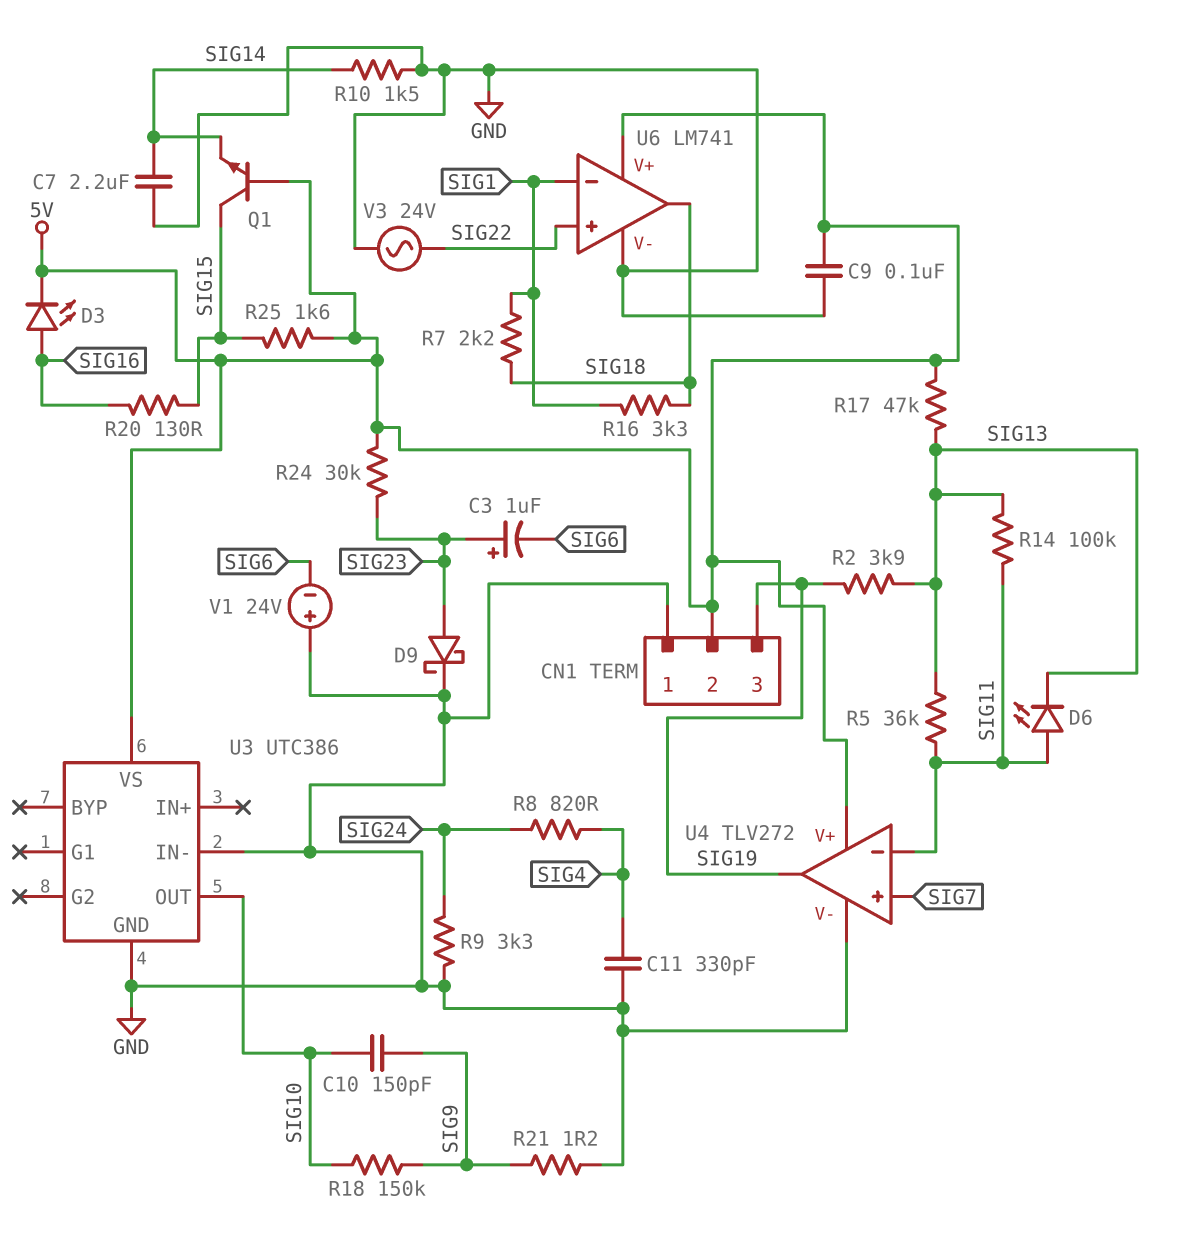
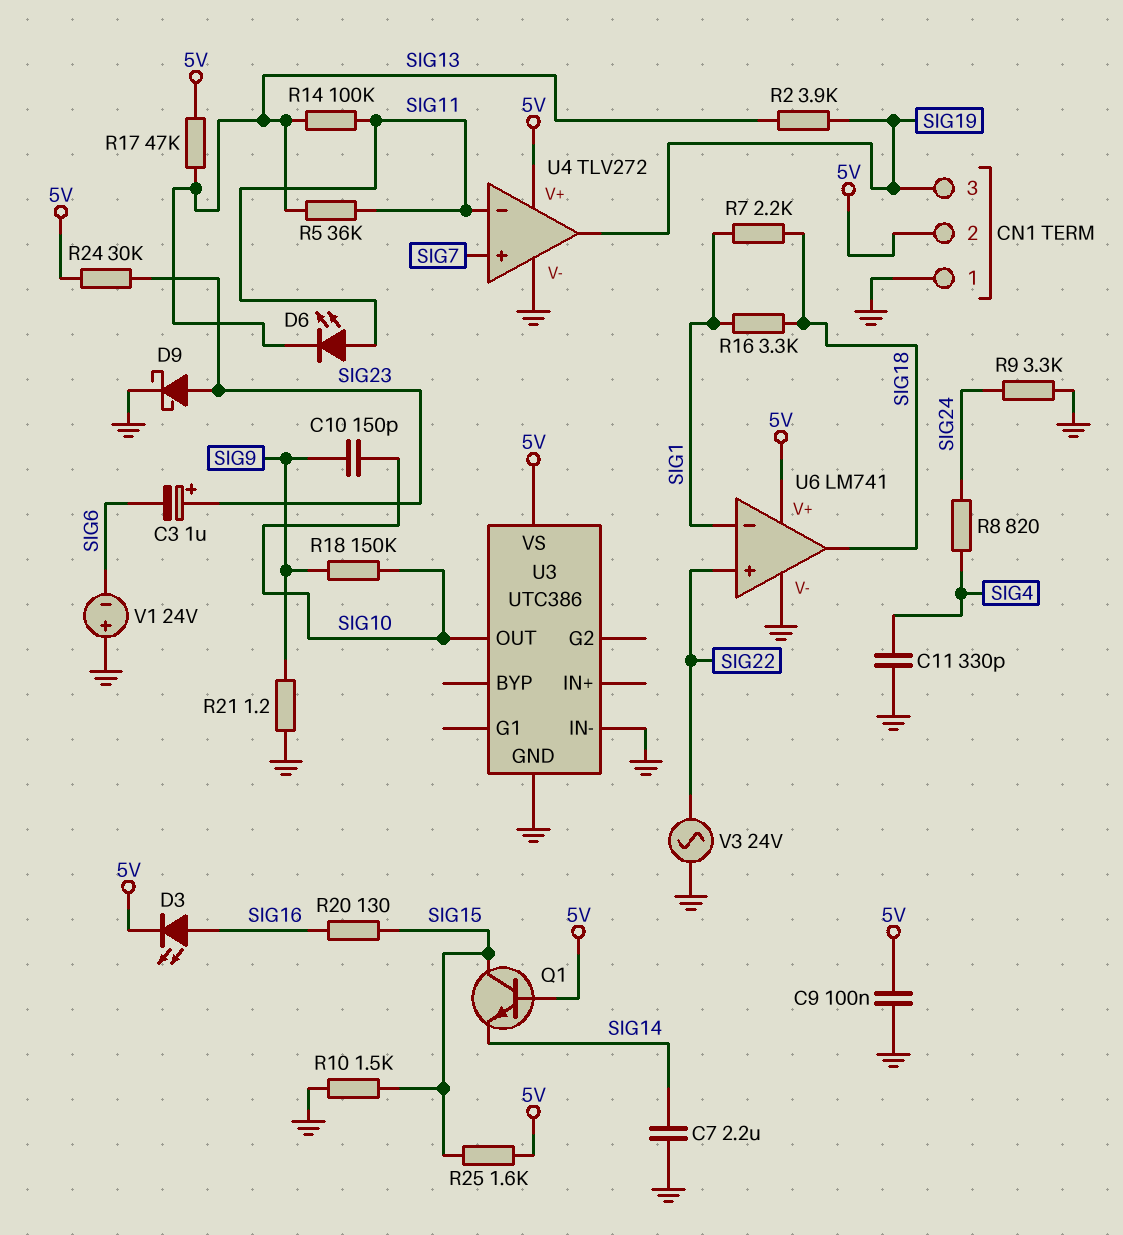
R10: 1.5k (GND, SIG14) -> 1.5k (GND, SIG15)

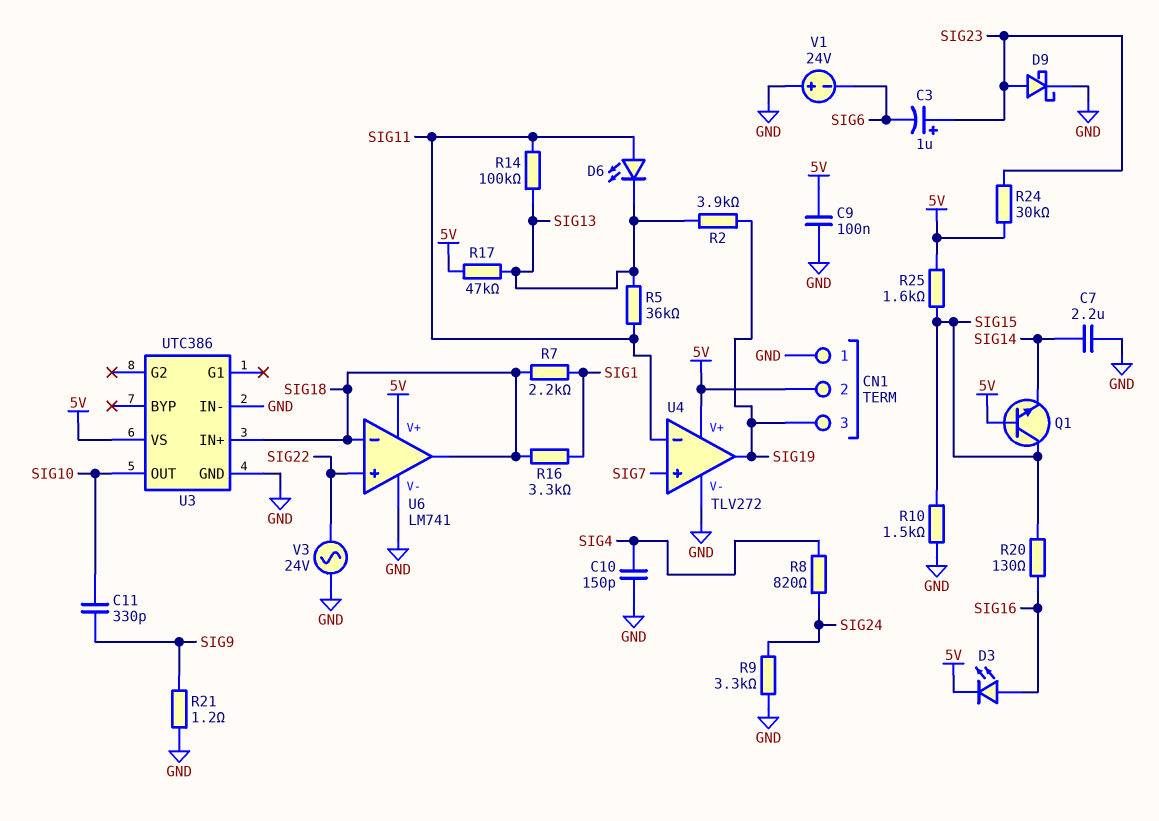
C10: 150pF (SIG9, SIG10) -> 150pF (GND, SIG4)
C11: 330pF (GND, SIG4) -> 330pF (SIG9, SIG10)
R18: 150k (SIG9, SIG10) -> none
U3 pin IN+: none -> SIG18
U6 pin in-: SIG1 -> SIG18

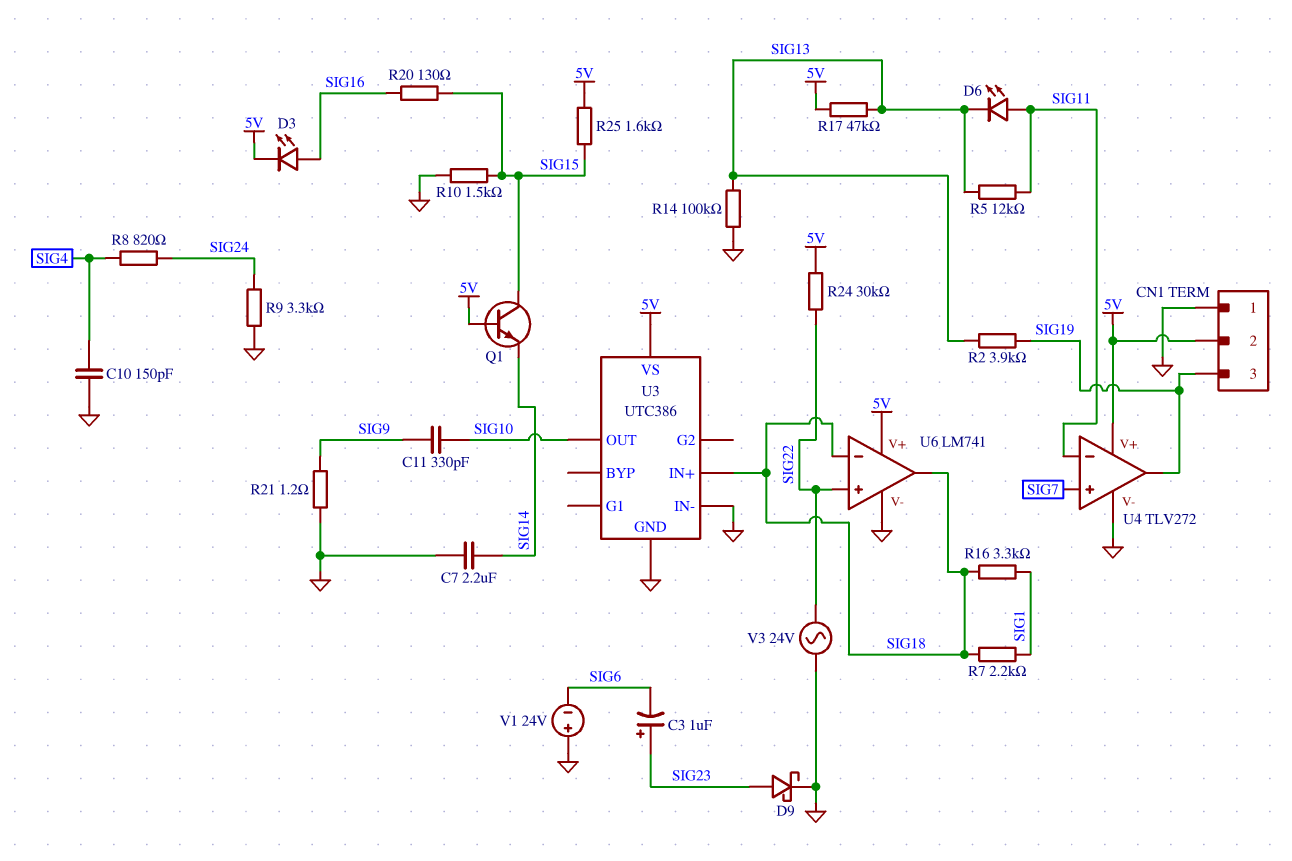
C9: 100nF (5V, GND) -> none
R5: 36k (SIG11, SIG13) -> 12k (SIG11, SIG13)
R14: 100k (SIG11, SIG13) -> 100k (GND, SIG13)
R24: 30k (5V, SIG23) -> 30k (5V, SIG22)

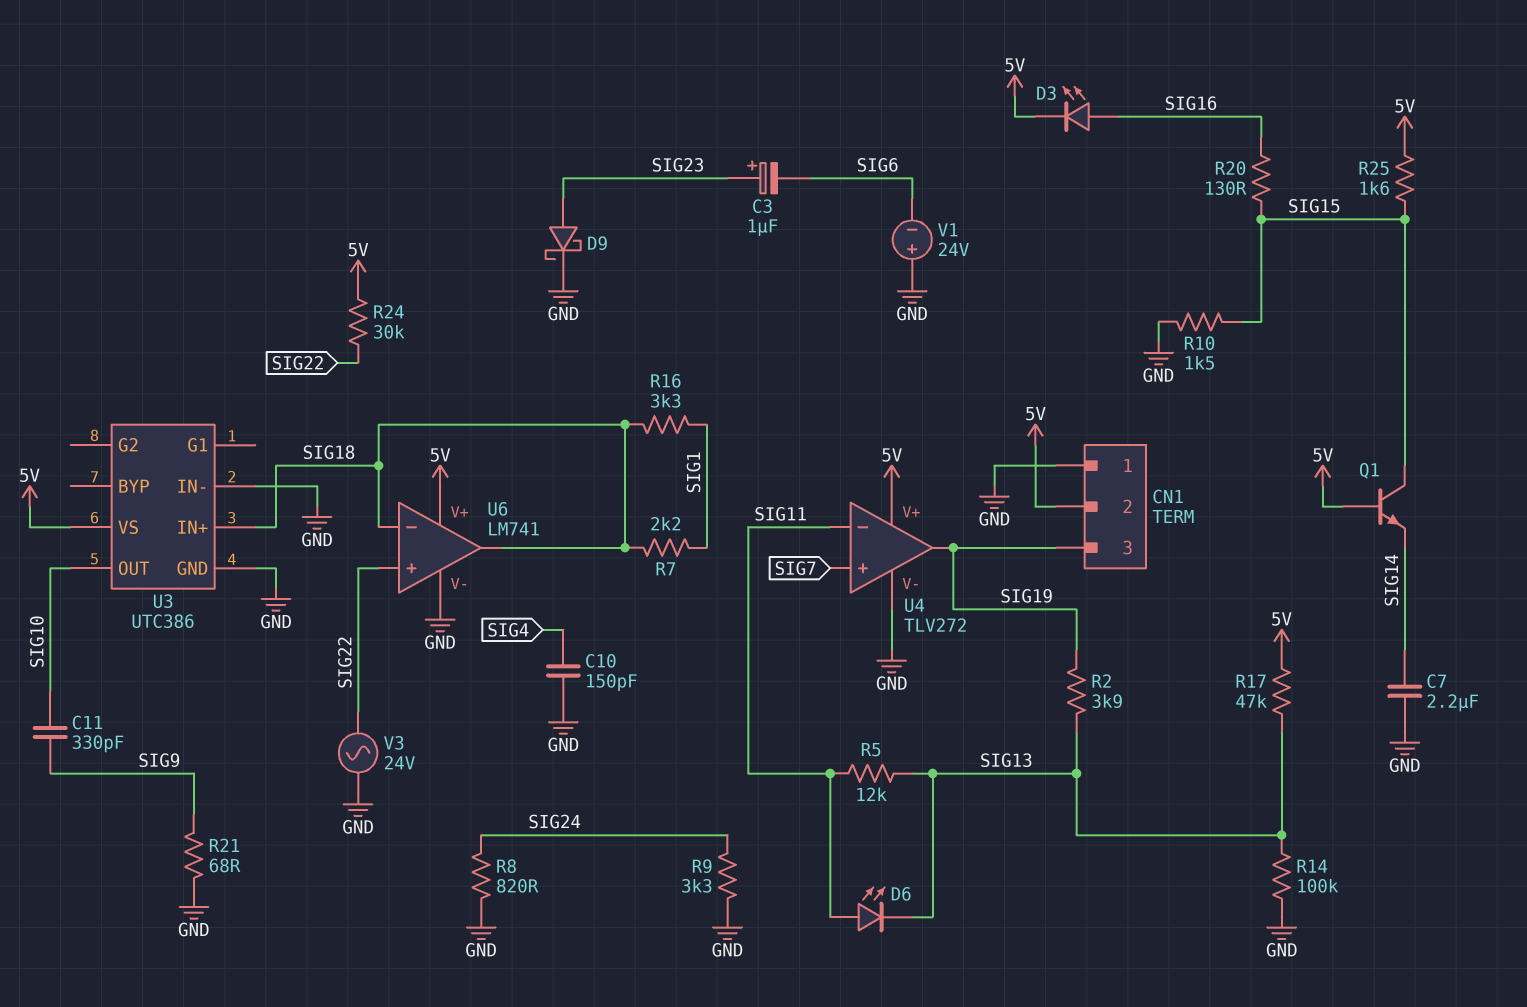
R8: 820 (SIG4, SIG24) -> 820 (GND, SIG24)
R21: 1.2 (GND, SIG9) -> 68 (GND, SIG9)

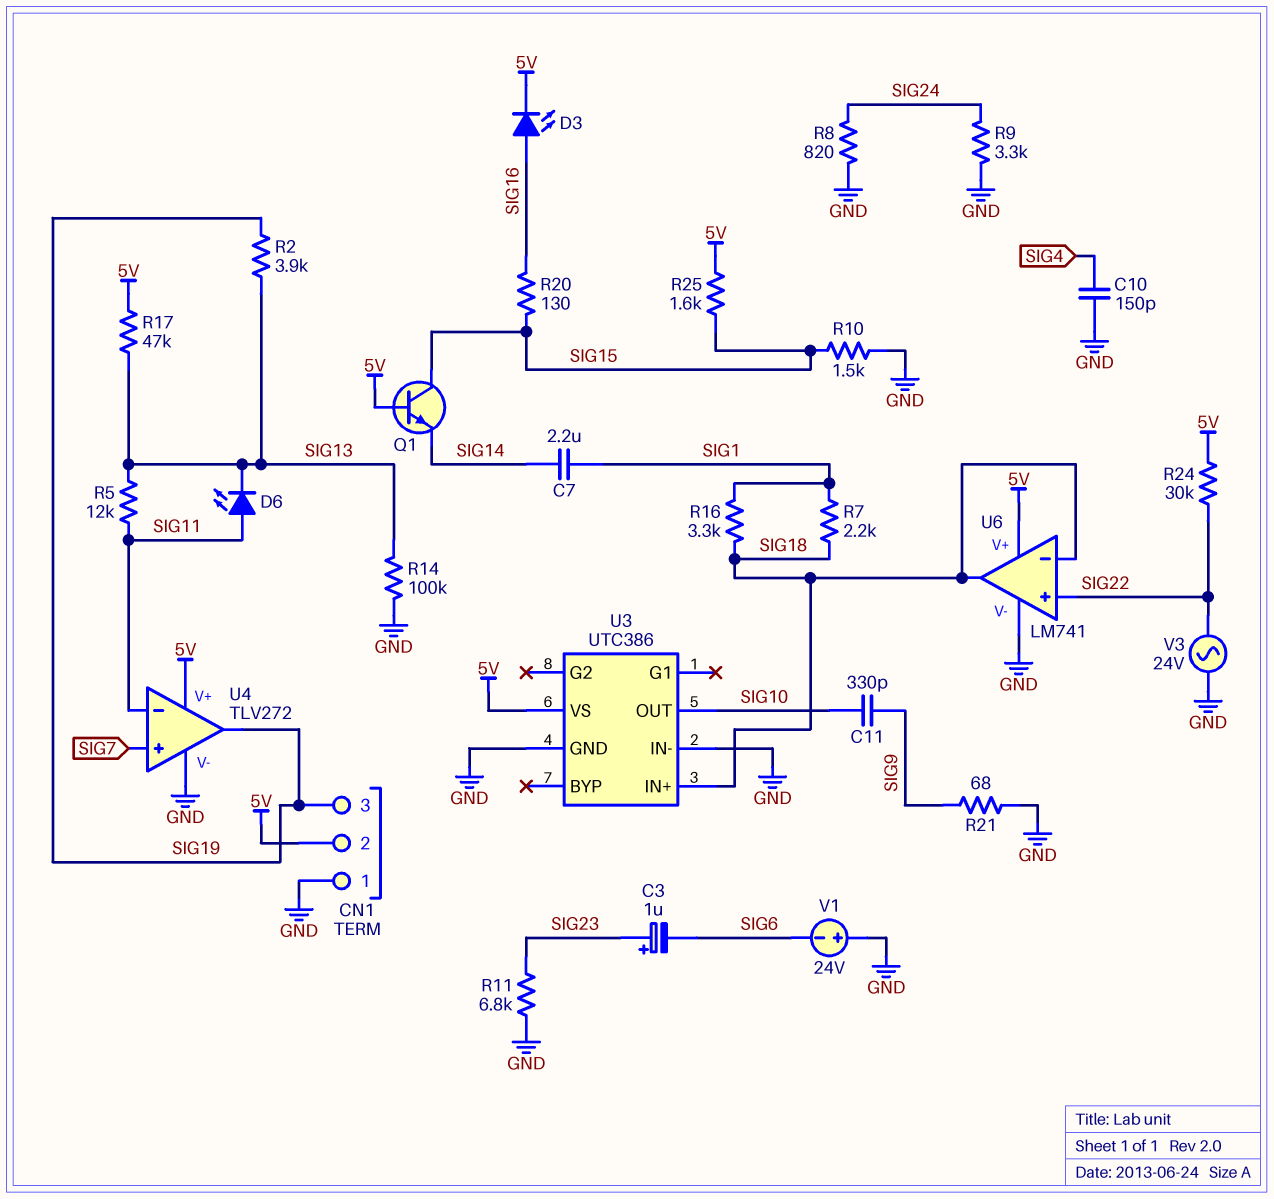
C7: 2.2uF (GND, SIG14) -> 2.2uF (SIG1, SIG14)
D9: schottky (A SIG23, K GND) -> none
R11: none -> 6.8k (GND, SIG23)

